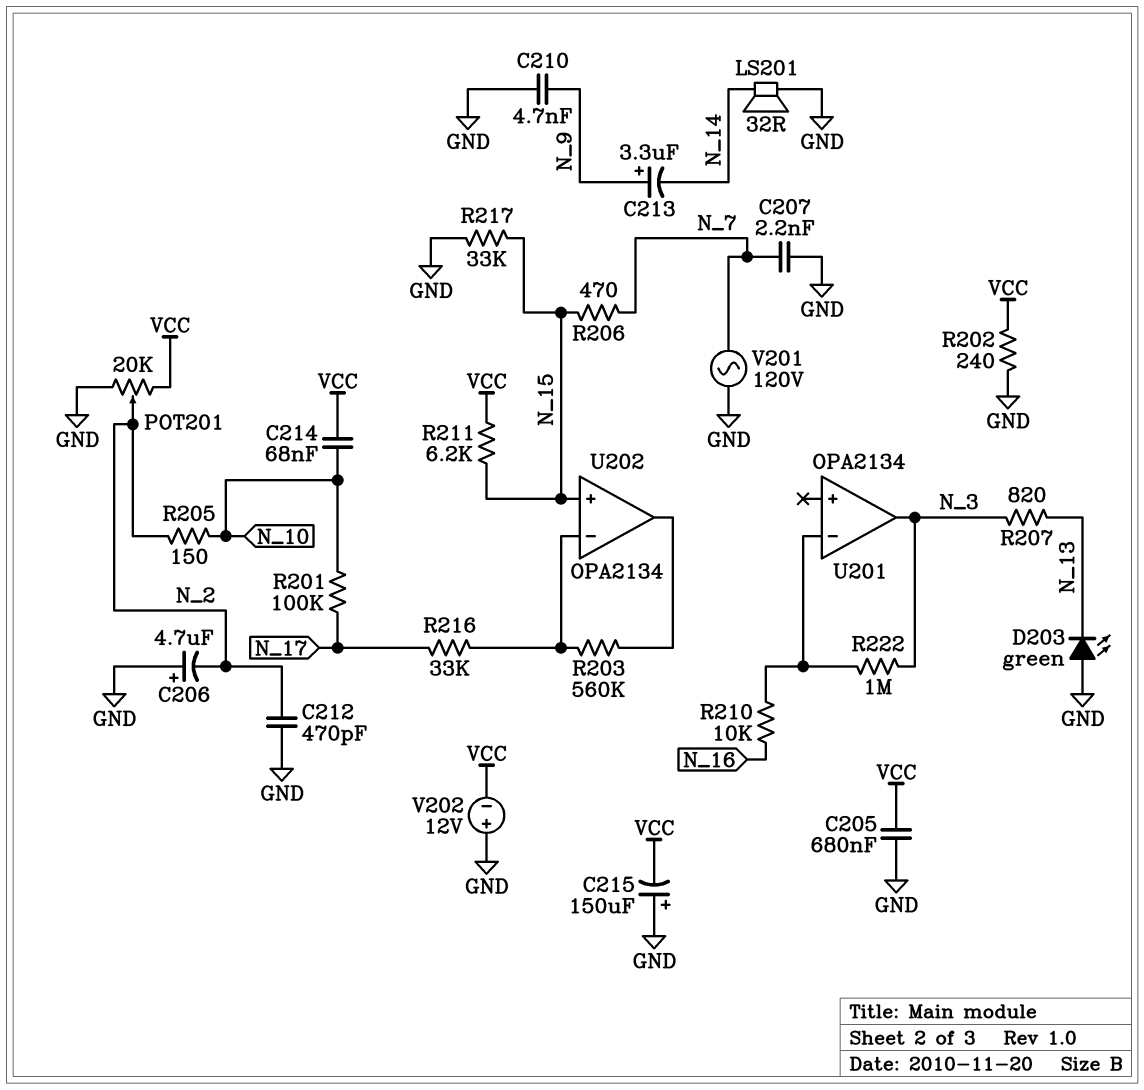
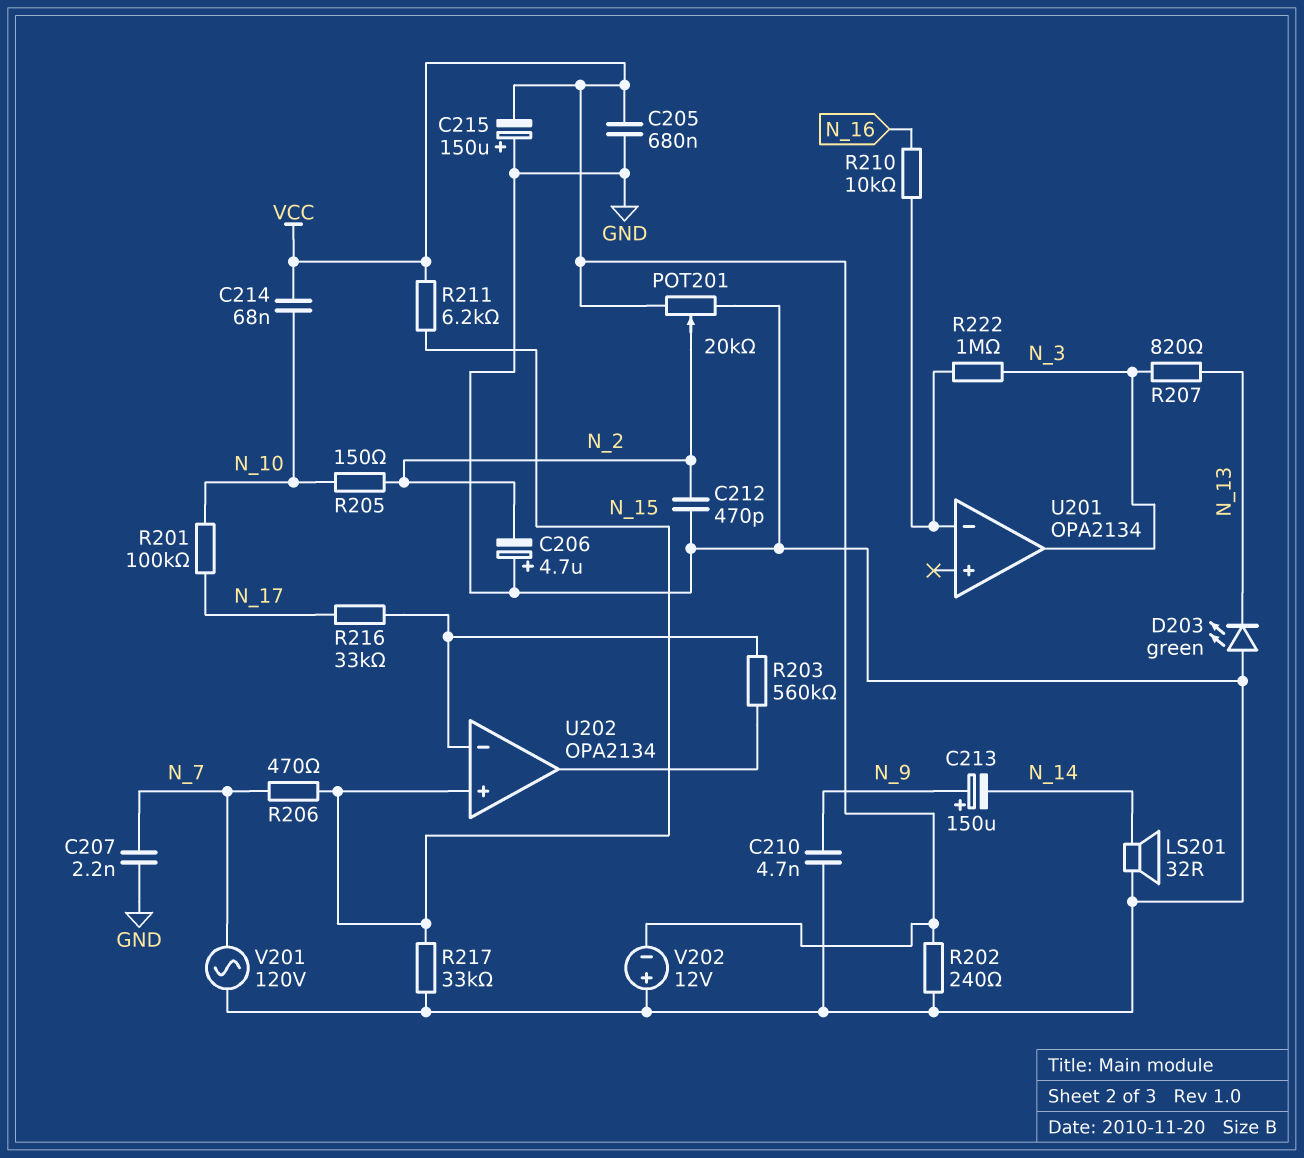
C213: 3.3uF (plus N_9, minus N_14) -> 150uF (plus N_9, minus N_14)

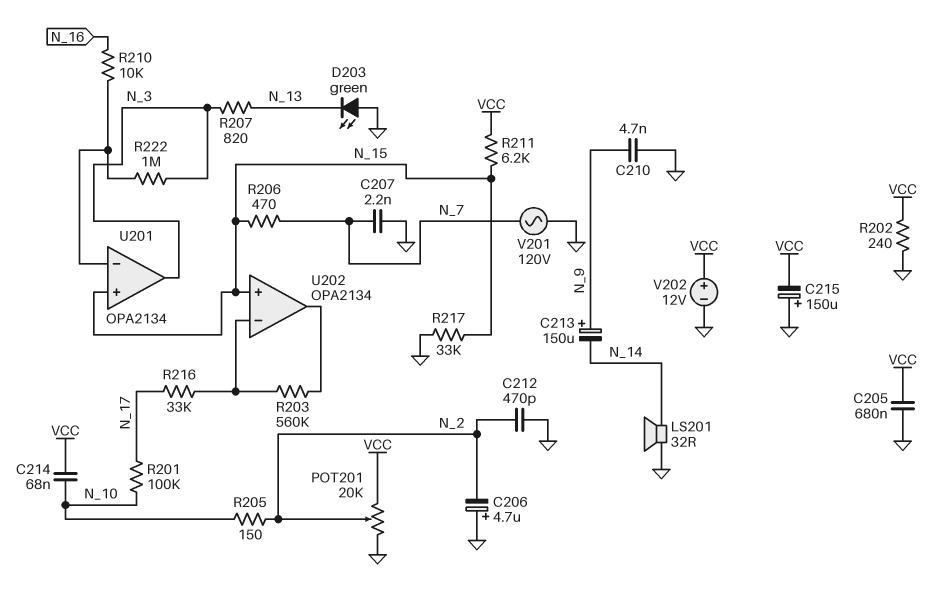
U201 pin in+: none -> N_15
V202: 12V (plus GND, minus VCC) -> 12V (plus VCC, minus GND)

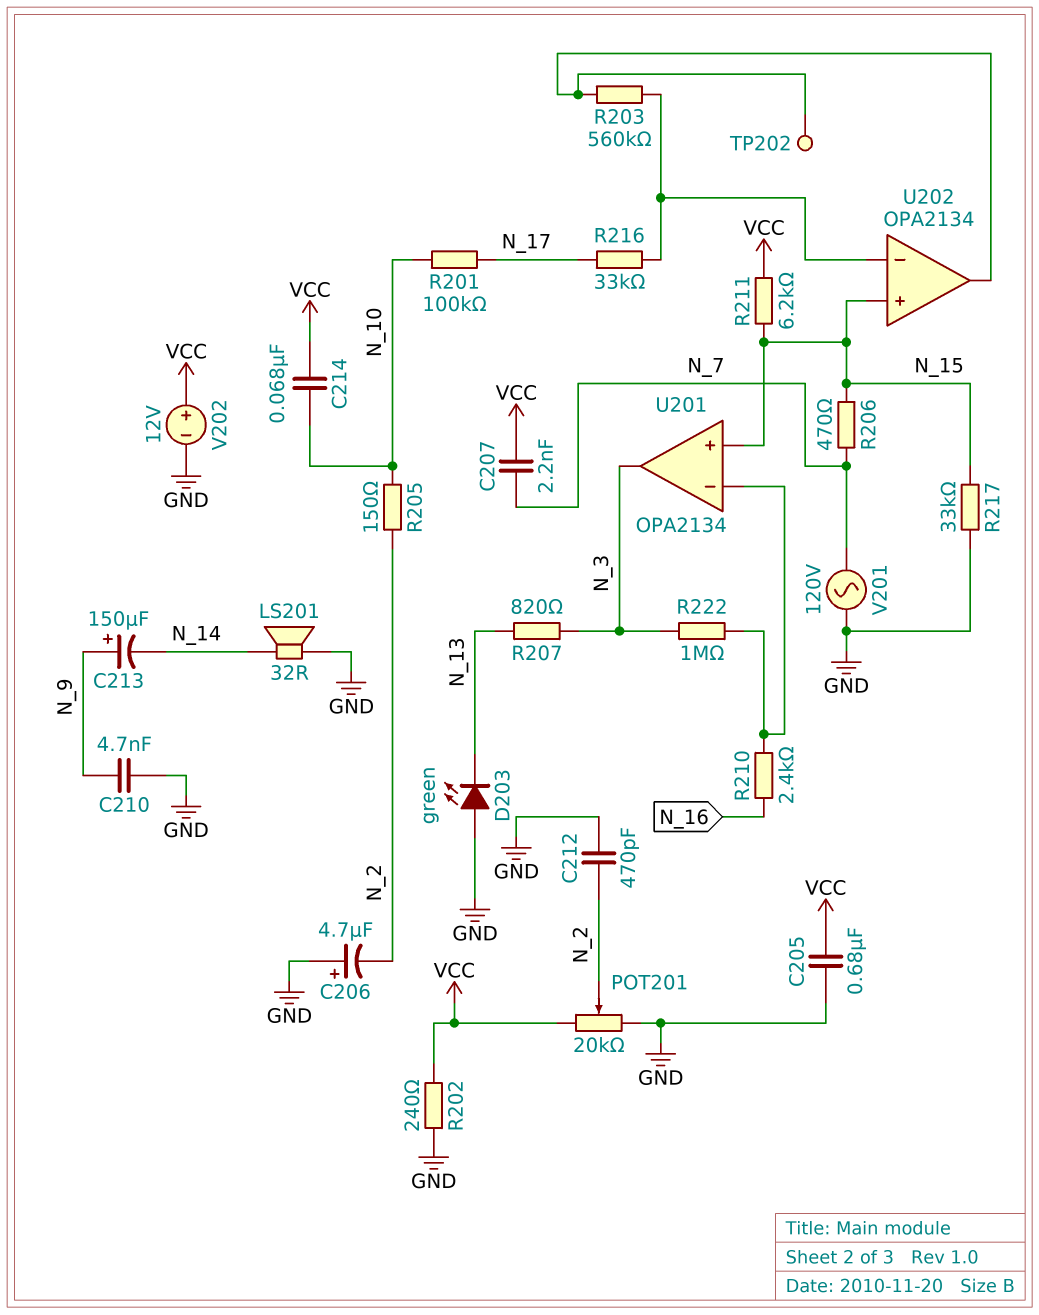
C207: 2.2nF (GND, N_7) -> 2.2nF (N_7, VCC)
C215: 150uF (plus GND, minus VCC) -> none
R210: 10k (N_16, U201/in-) -> 2.4k (N_16, U201/in-)
TP202: none -> test point (U202/out)

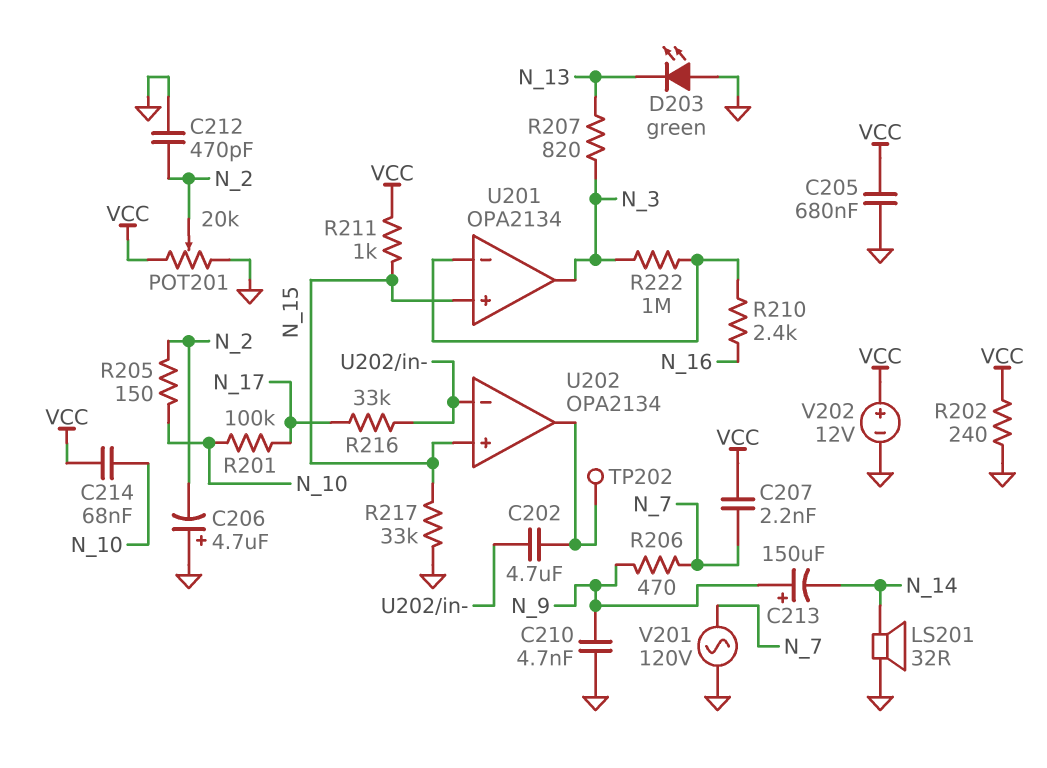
C202: none -> 4.7uF (U202/in-, U202/out)
R203: 560k (U202/in-, U202/out) -> none
R206: 470 (N_7, N_15) -> 470 (N_7, N_9)
R211: 6.2k (N_15, VCC) -> 1k (N_15, VCC)

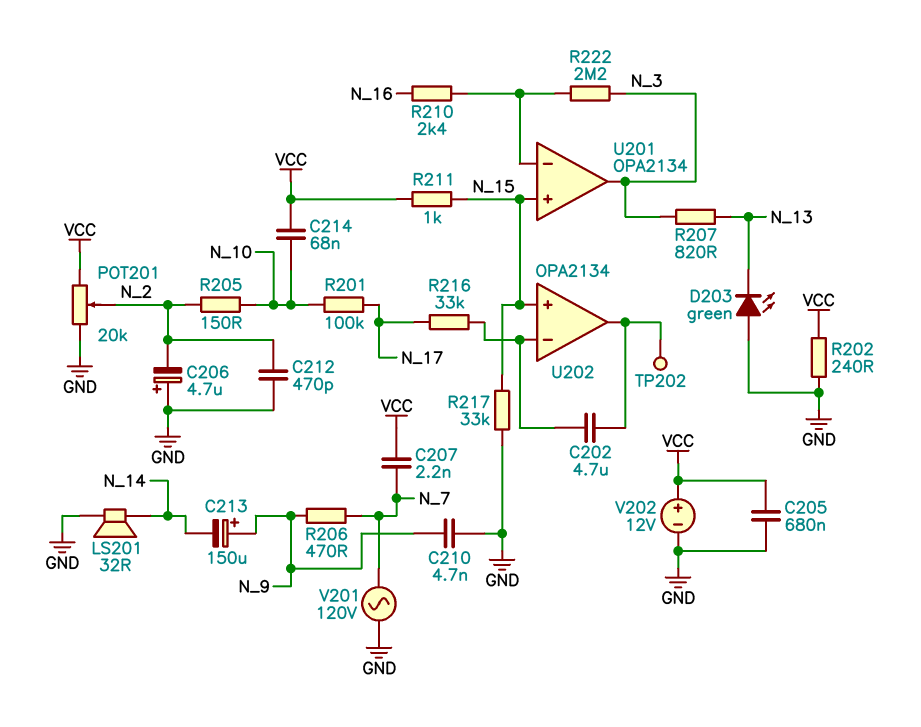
R222: 1M (N_3, U201/in-) -> 2.2M (N_3, U201/in-)

